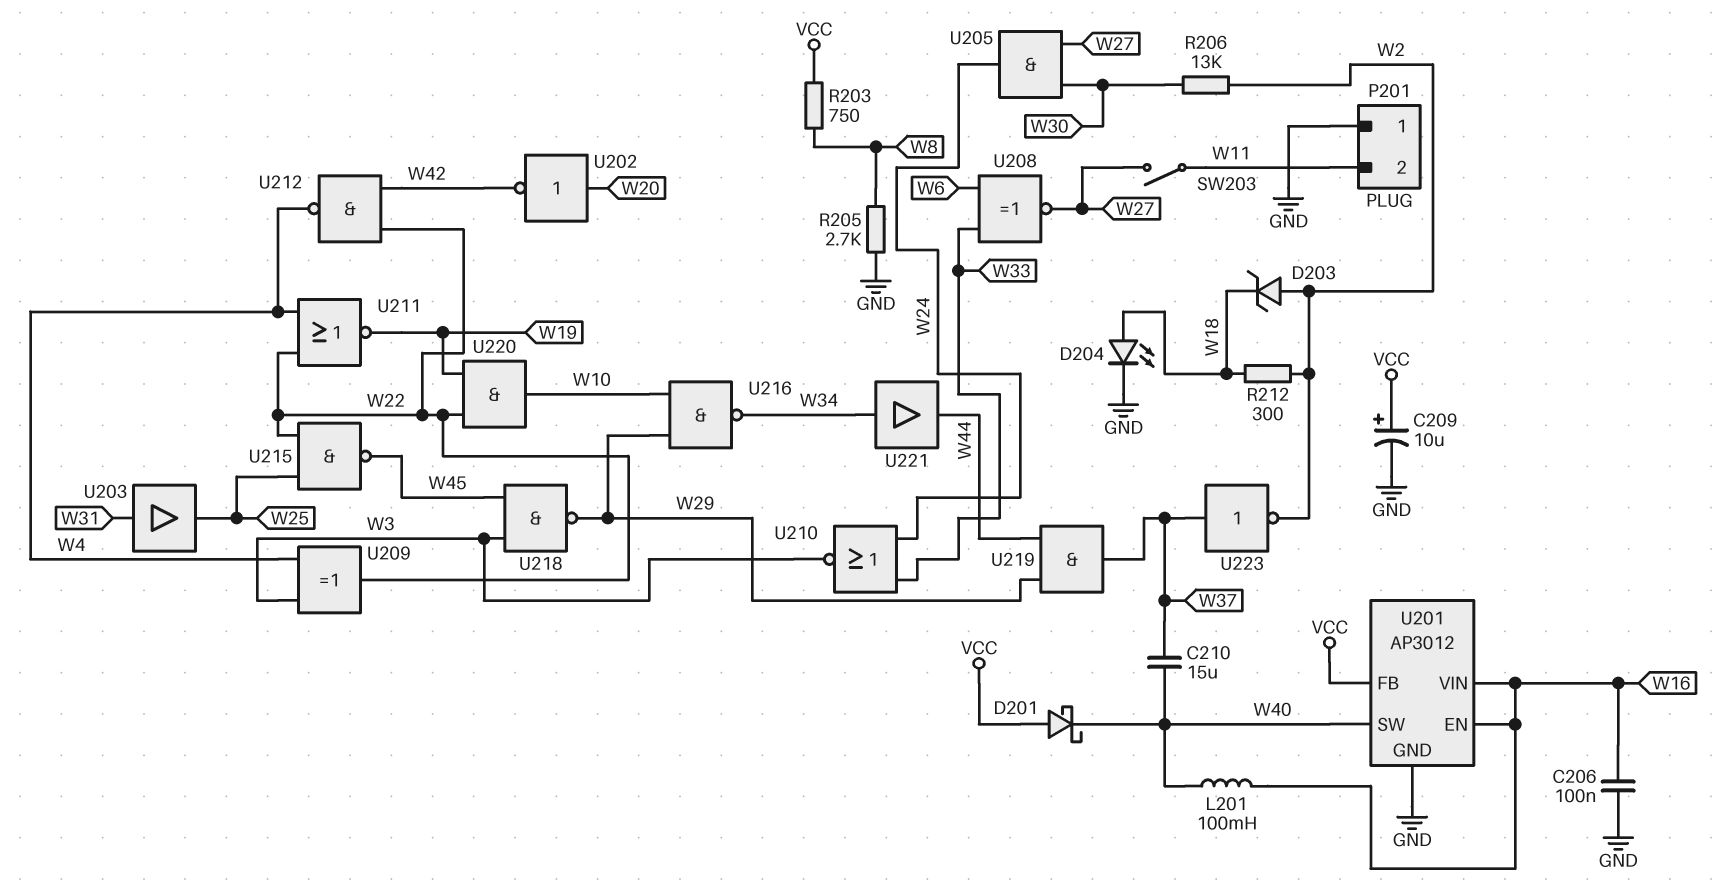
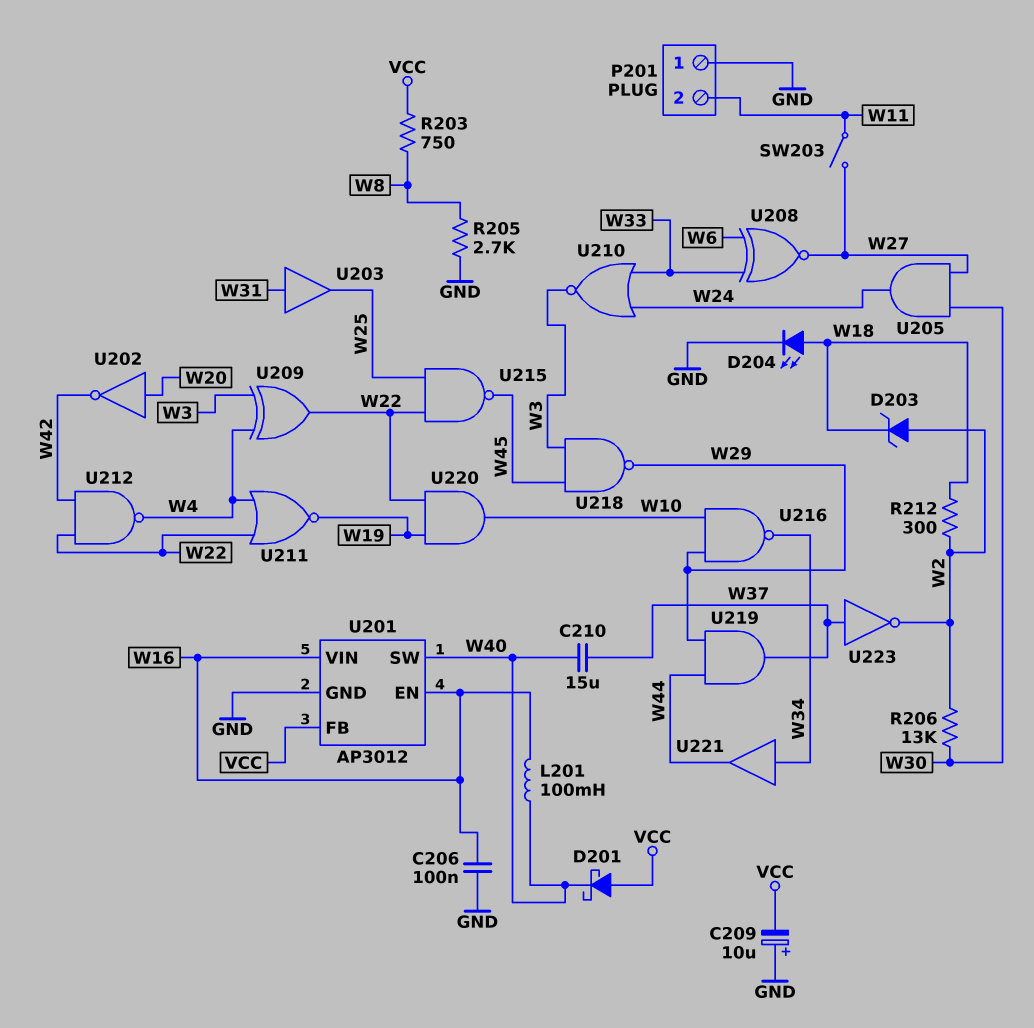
C209: 10uF (plus VCC, minus GND) -> 10uF (plus GND, minus VCC)

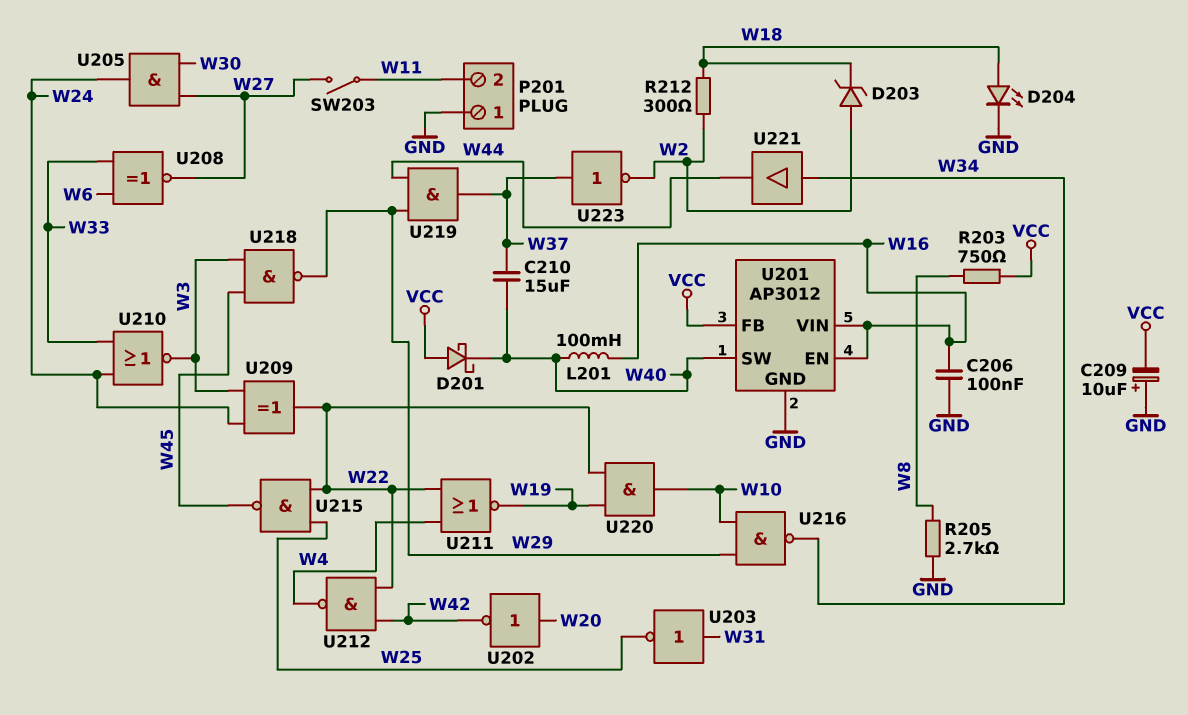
R206: 13k (W2, W30) -> none
U203: buffer (in W31, out W25) -> NOT (in W31, out W25)
U209: XOR (in W3, in W4, out W22) -> XOR (in W3, in W24, out W22)

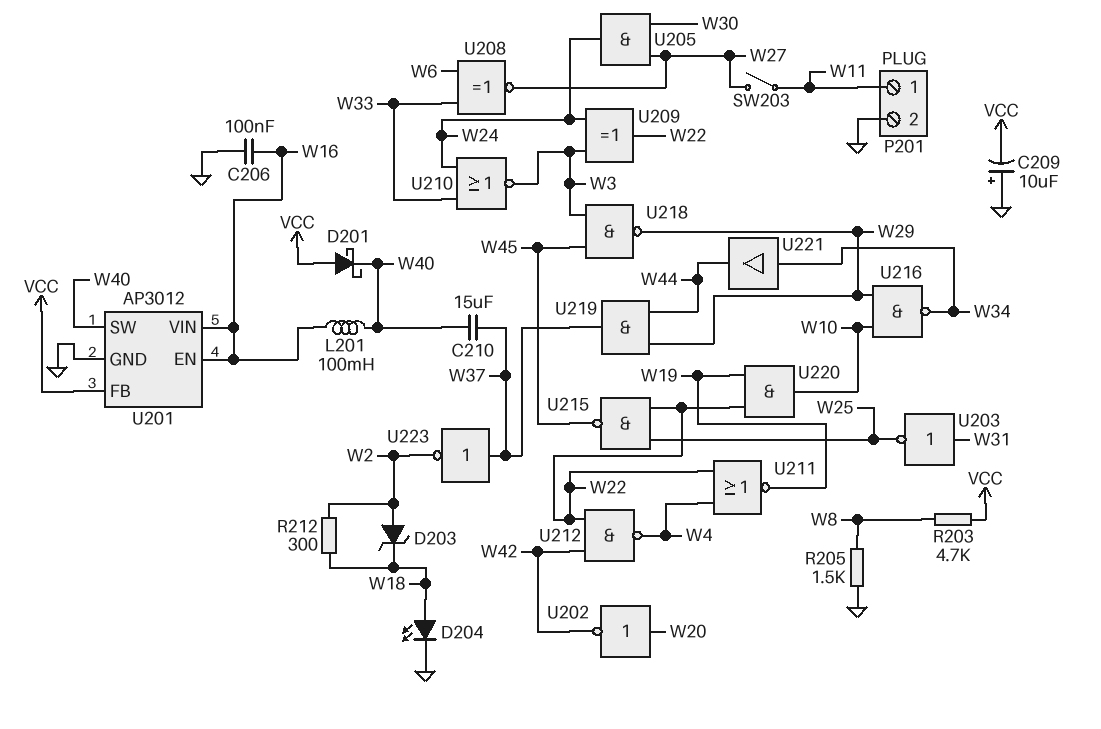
P201 pin 1: GND -> W11
P201 pin 2: W11 -> GND
R203: 750 (VCC, W8) -> 4.7k (VCC, W8)
R205: 2.7k (GND, W8) -> 1.5k (GND, W8)

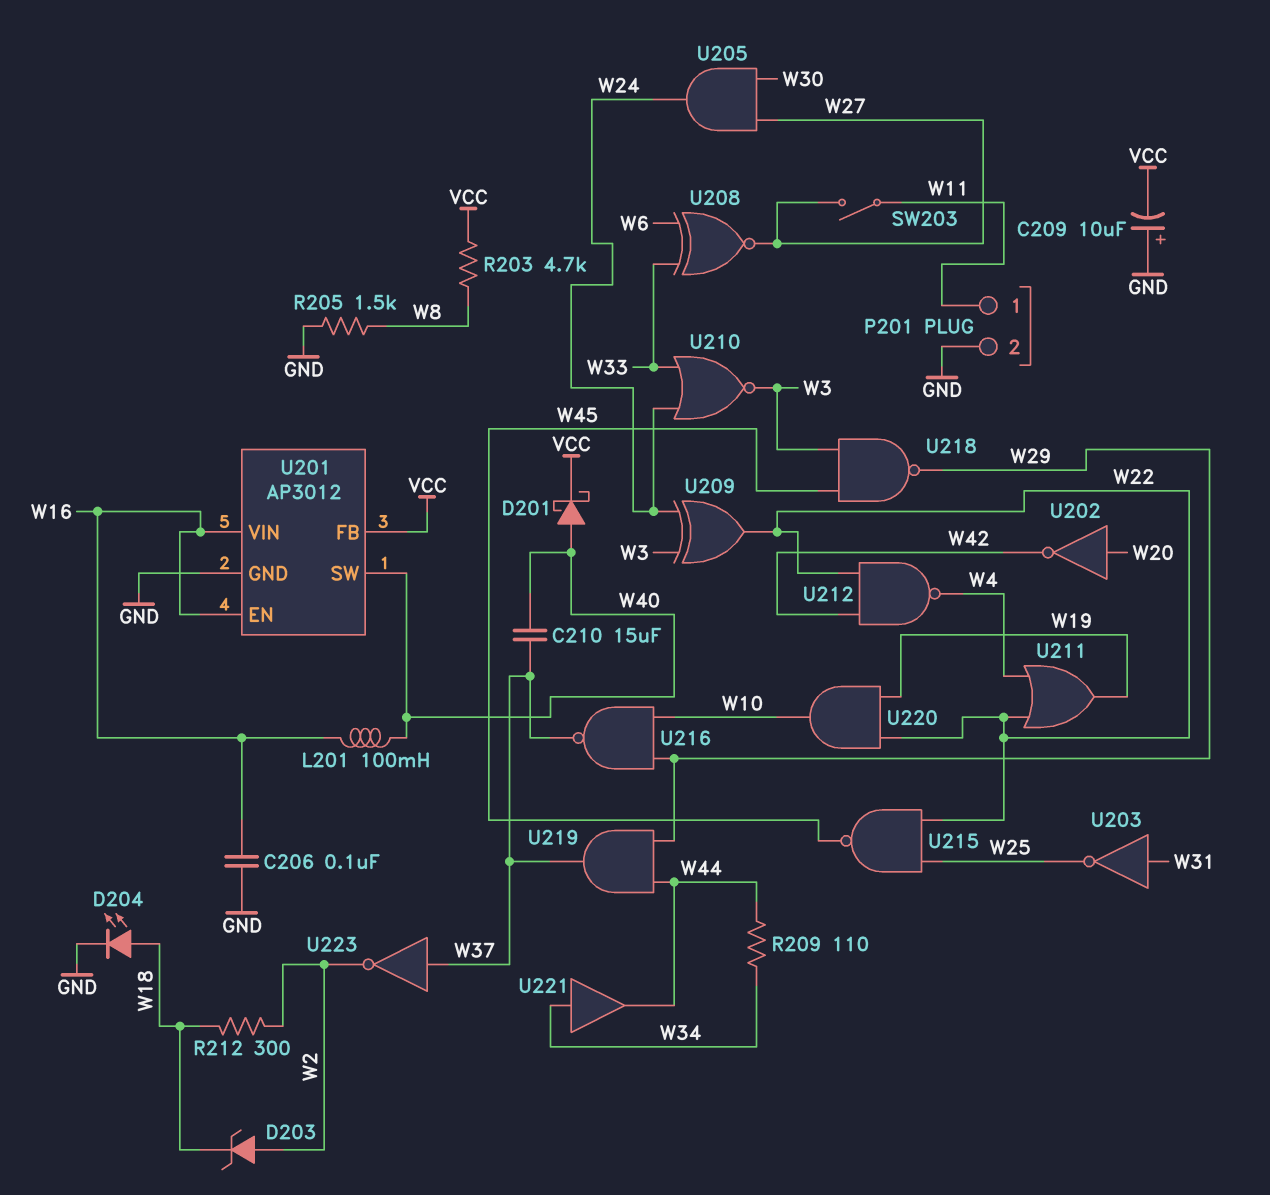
D201: schottky (A VCC, K W40) -> schottky (A W40, K VCC)
R209: none -> 110 (W34, W44)
U211: NOR (in W4, in W22, out W19) -> OR (in W4, in W22, out W19)
U216: NAND (in W10, in W29, out W34) -> NAND (in W10, in W29, out W37)

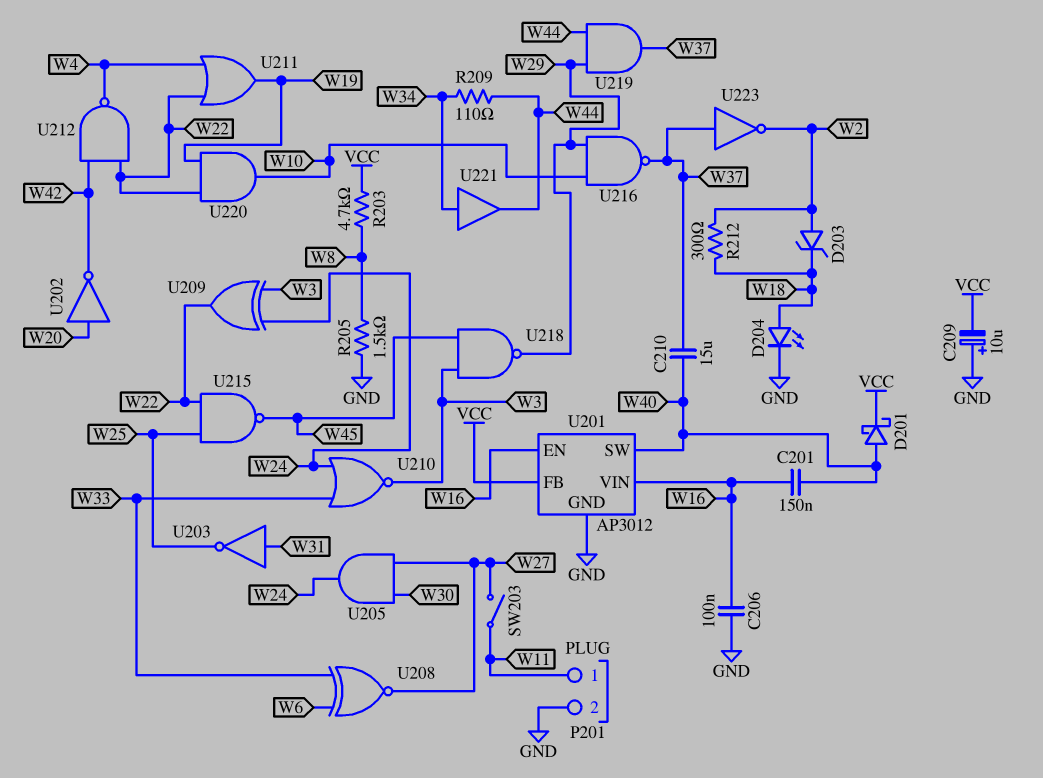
C201: none -> 150nF (W16, W40)
L201: 100mH (W16, W40) -> none

